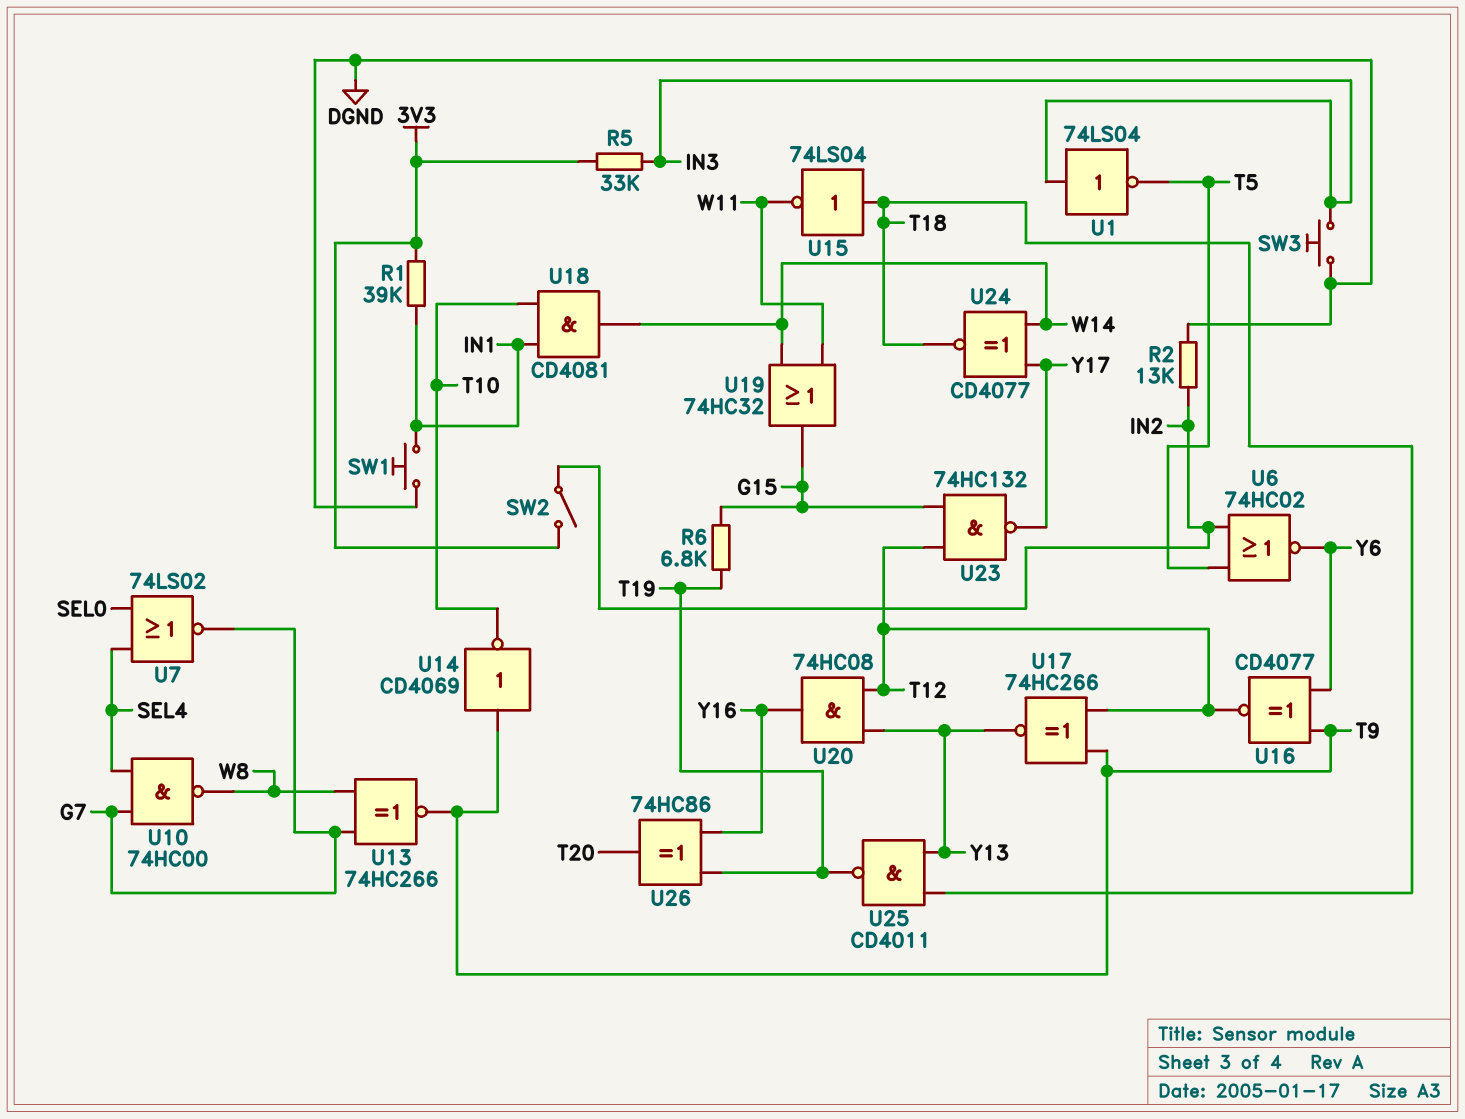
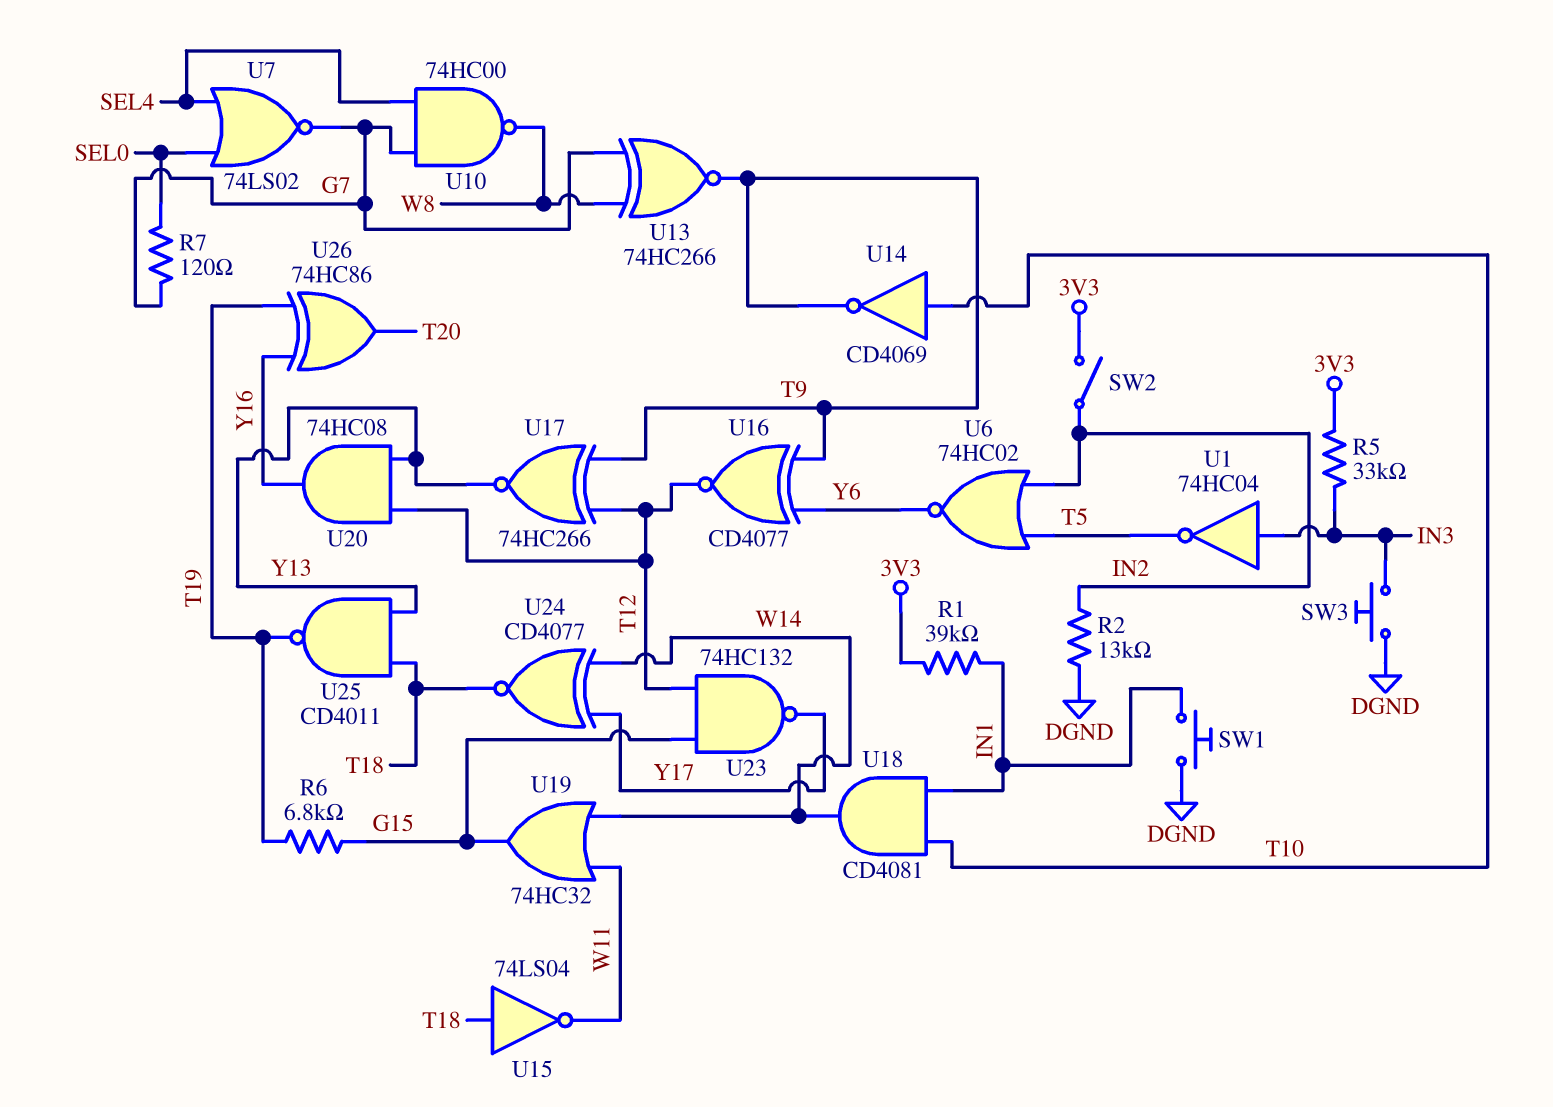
R7: none -> 120 (G7, SEL0)
U1: NOT 74LS04 (in IN3, out T5) -> NOT 74HC04 (in IN3, out T5)
U14: NOT CD4069 (in T9, out T10) -> NOT CD4069 (in T10, out T9)

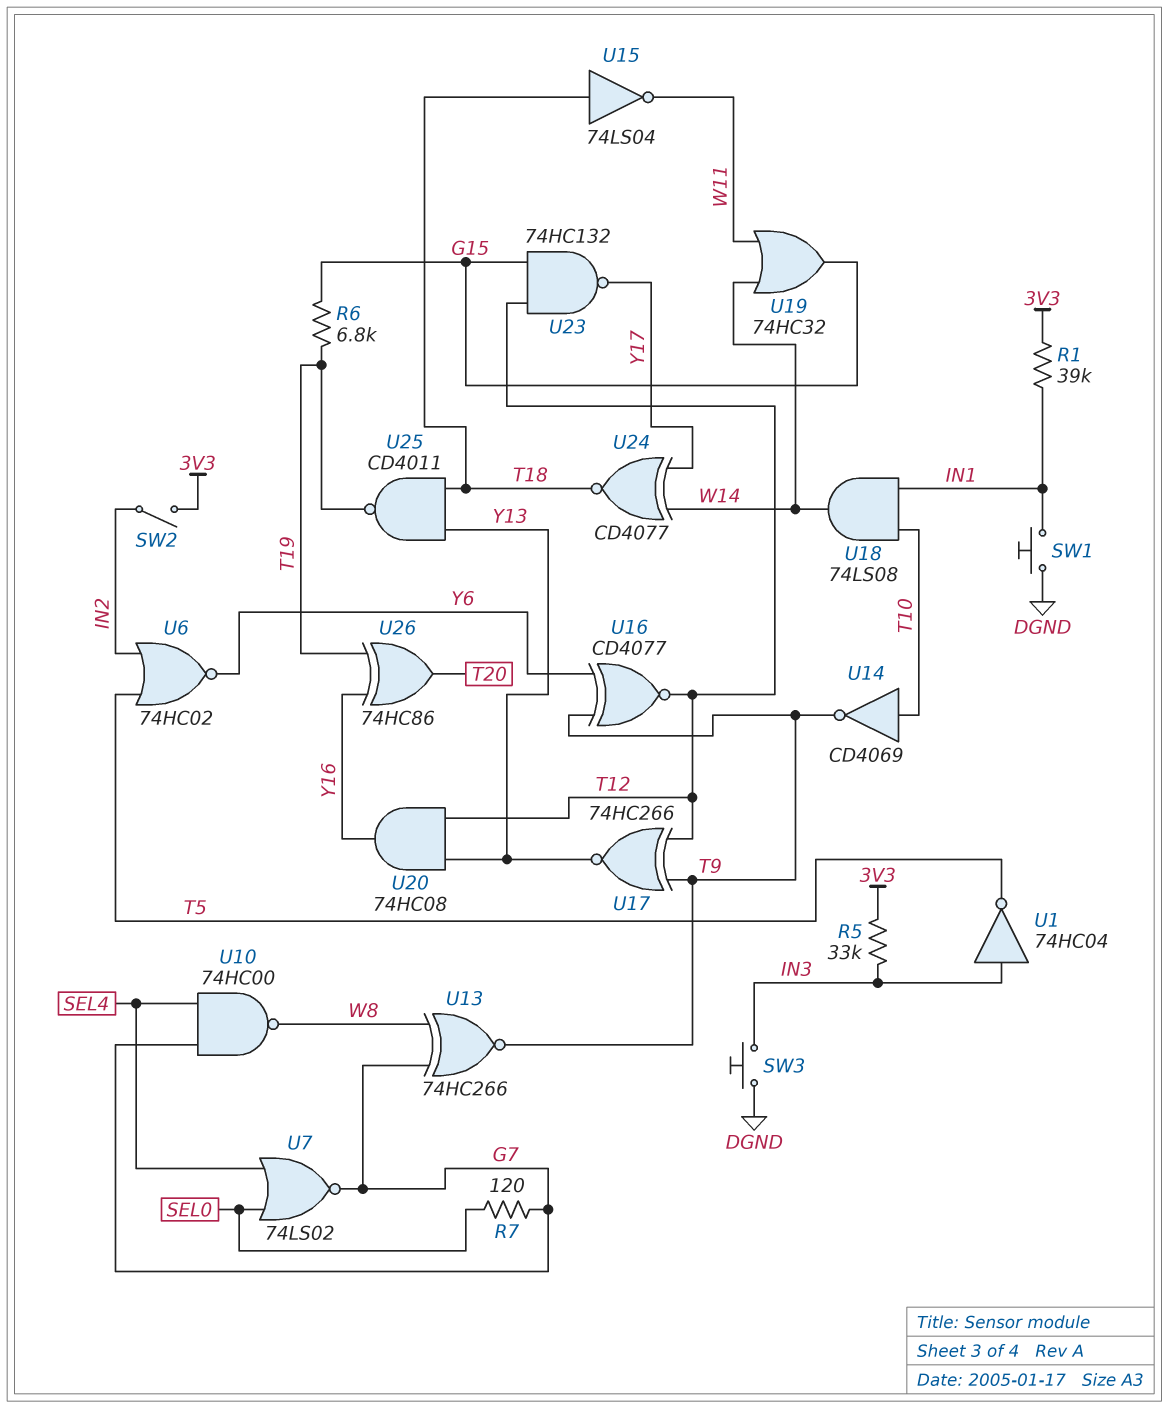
R2: 13k (DGND, IN2) -> none
U18: AND CD4081 (in IN1, in T10, out W14) -> AND 74LS08 (in IN1, in T10, out W14)

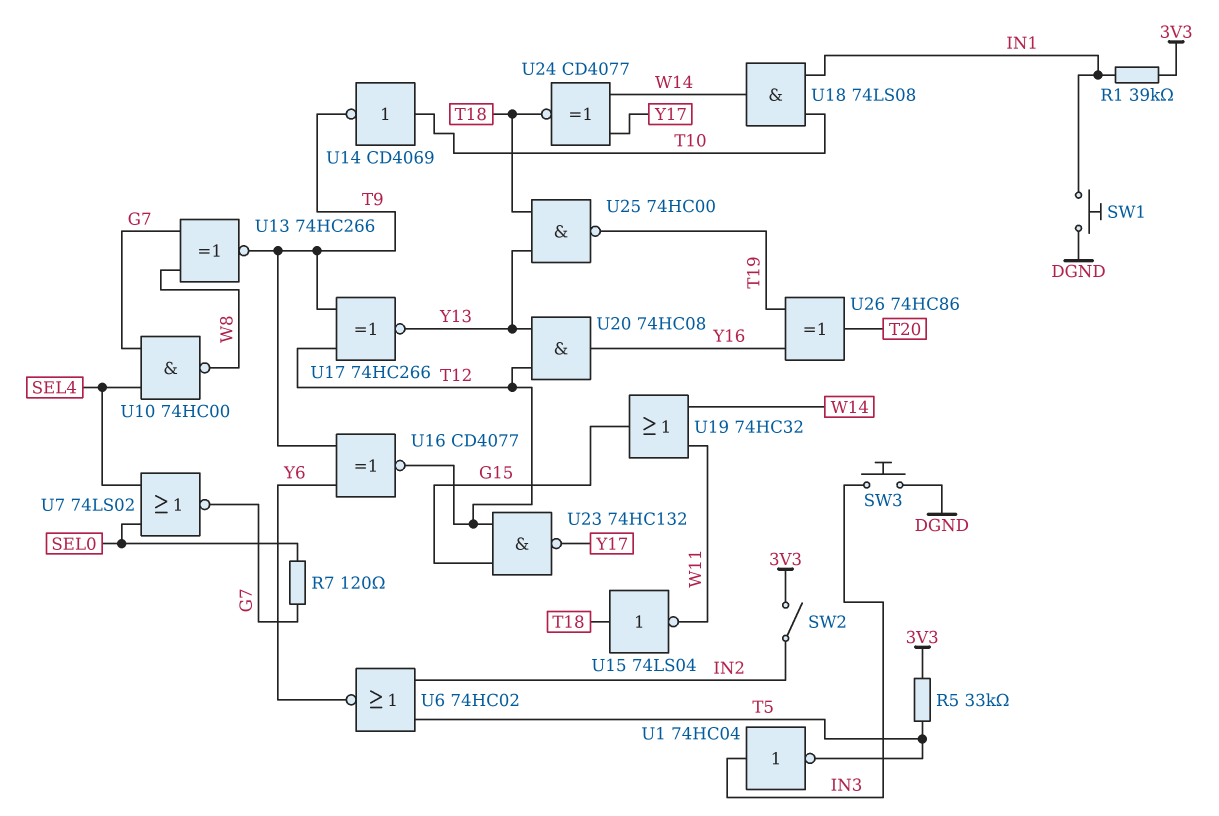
R5: 33k (3V3, IN3) -> 33k (3V3, T5)
R6: 6.8k (G15, T19) -> none
U25: NAND CD4011 (in T18, in Y13, out T19) -> NAND 74HC00 (in T18, in Y13, out T19)

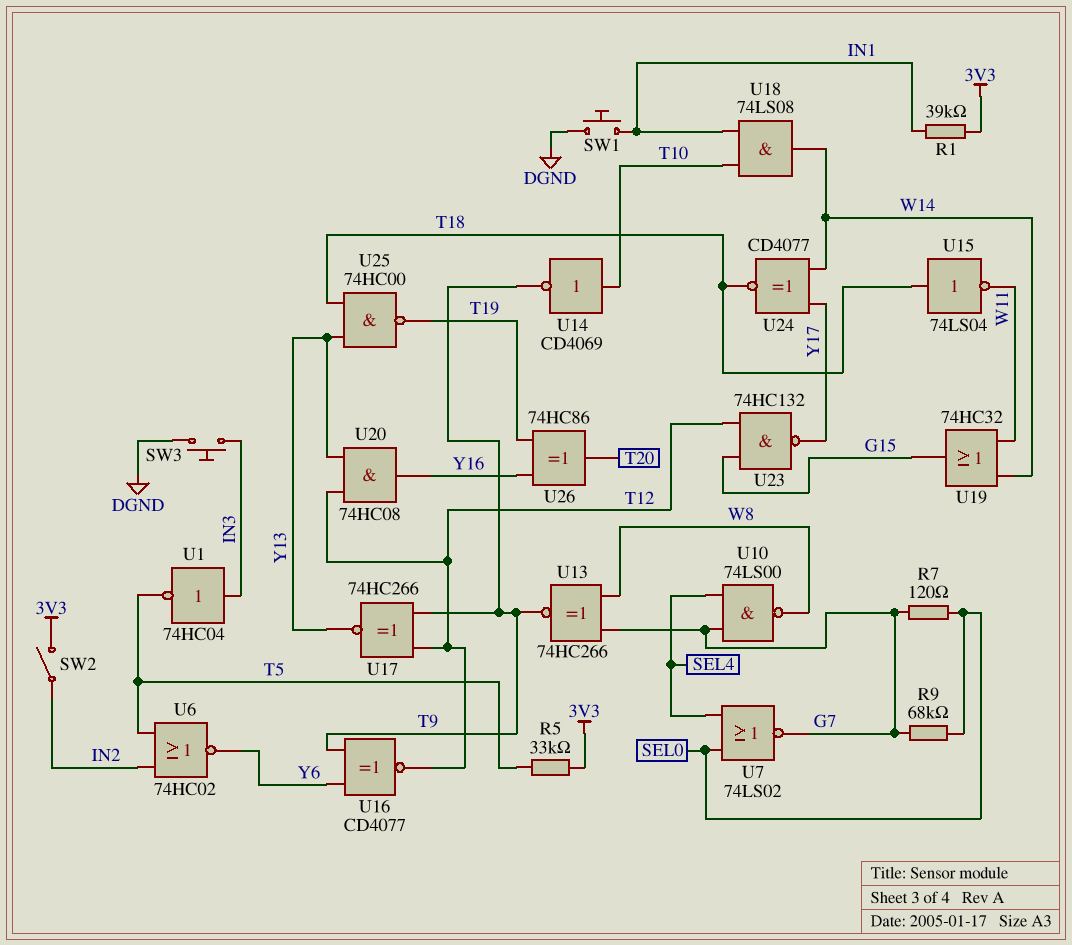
R9: none -> 68k (G7, SEL0)
U10: NAND 74HC00 (in G7, in SEL4, out W8) -> NAND 74LS00 (in G7, in SEL4, out W8)

